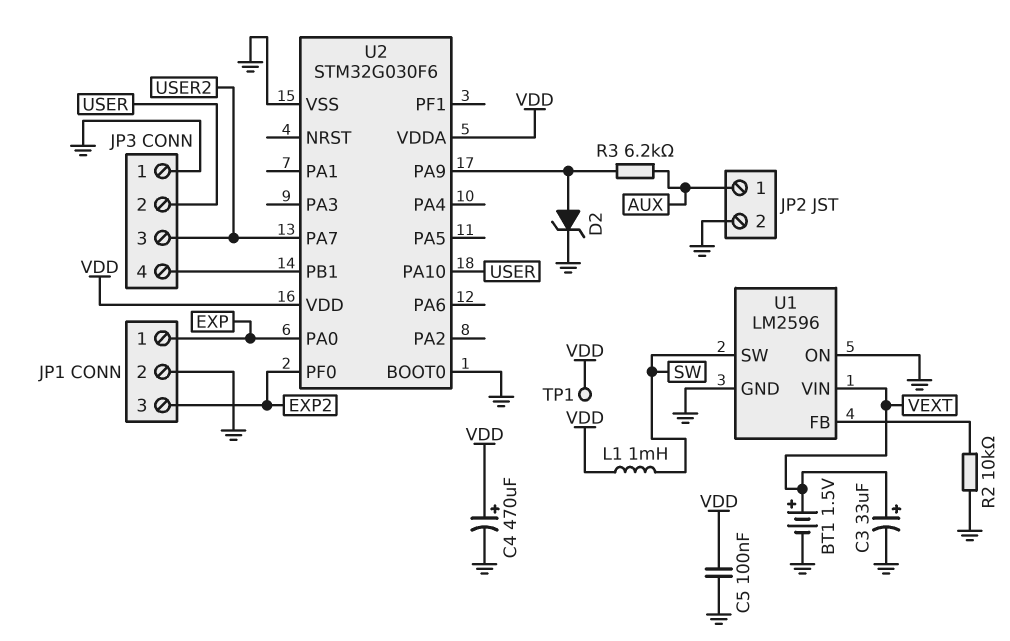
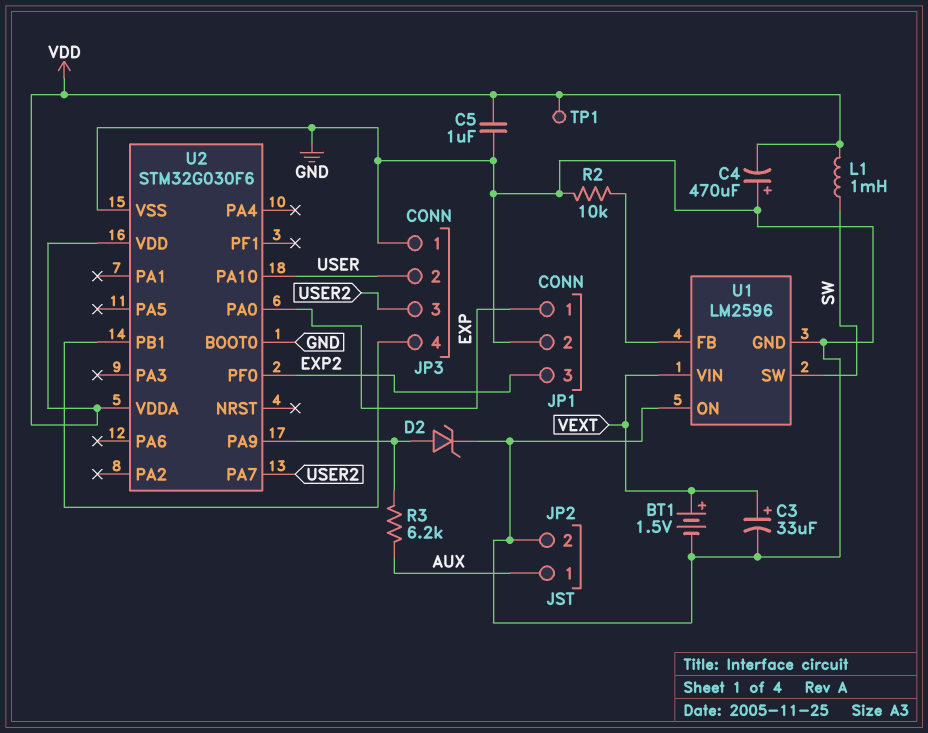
C4: 470uF (plus VDD, minus GND) -> 470uF (plus GND, minus VDD)
C5: 100nF (GND, VDD) -> 1uF (GND, VDD)

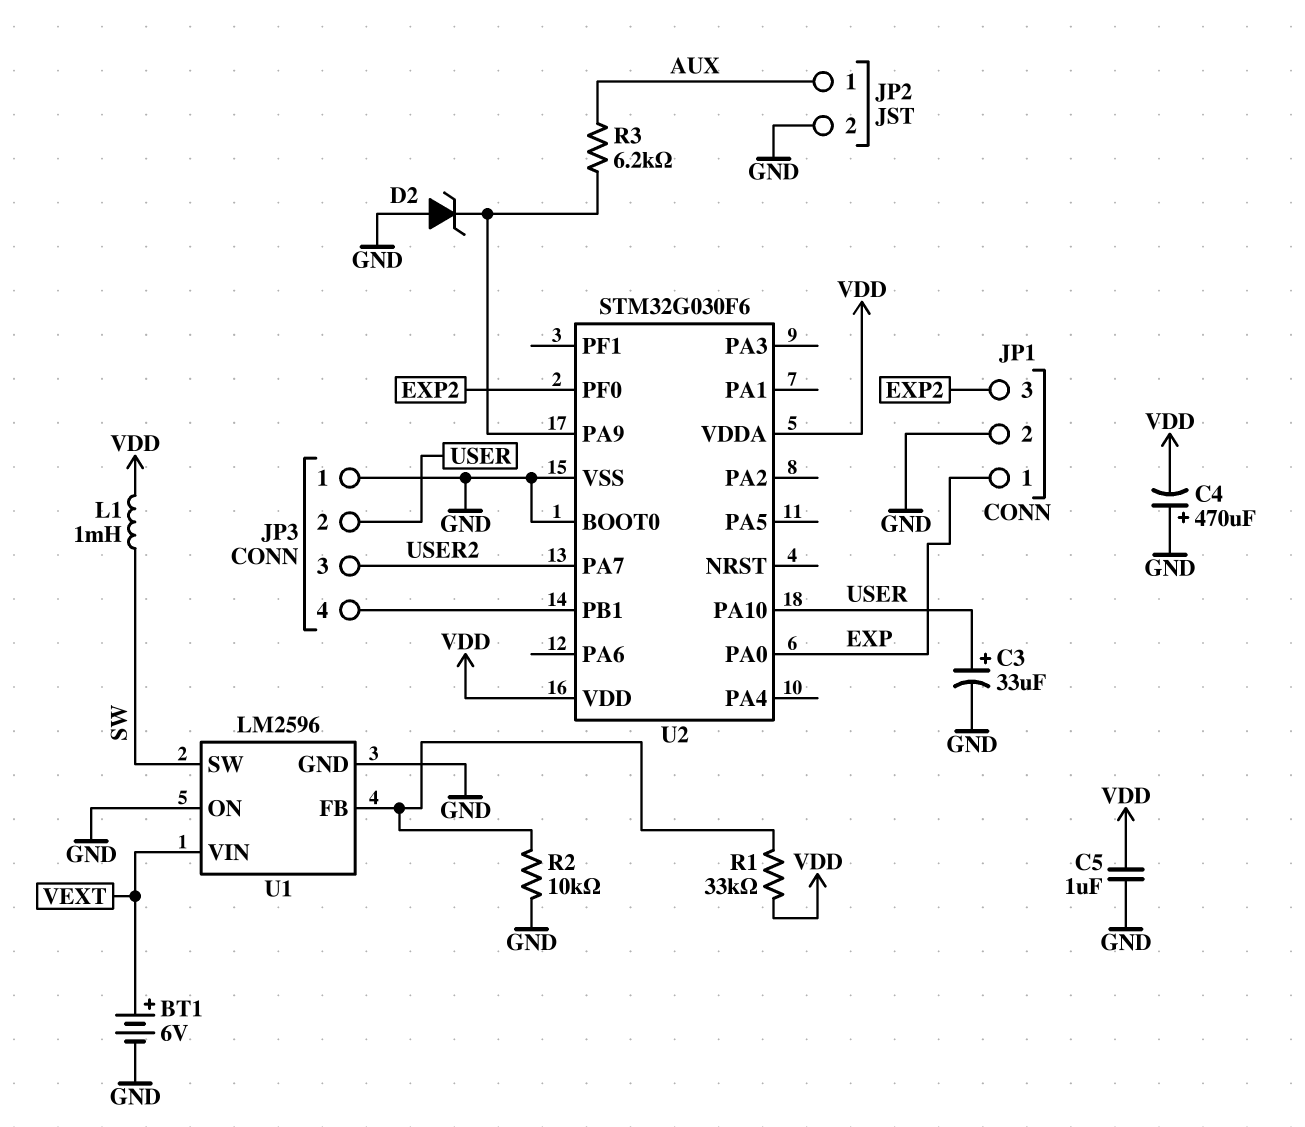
BT1: 1.5V (plus VEXT, minus GND) -> 6V (plus VEXT, minus GND)
C3: 33uF (plus VEXT, minus GND) -> 33uF (plus USER, minus GND)
D2: zener (A U2/PA9, K GND) -> zener (A GND, K U2/PA9)
R1: none -> 33k (U1/FB, VDD)
TP1: test point (VDD) -> none

